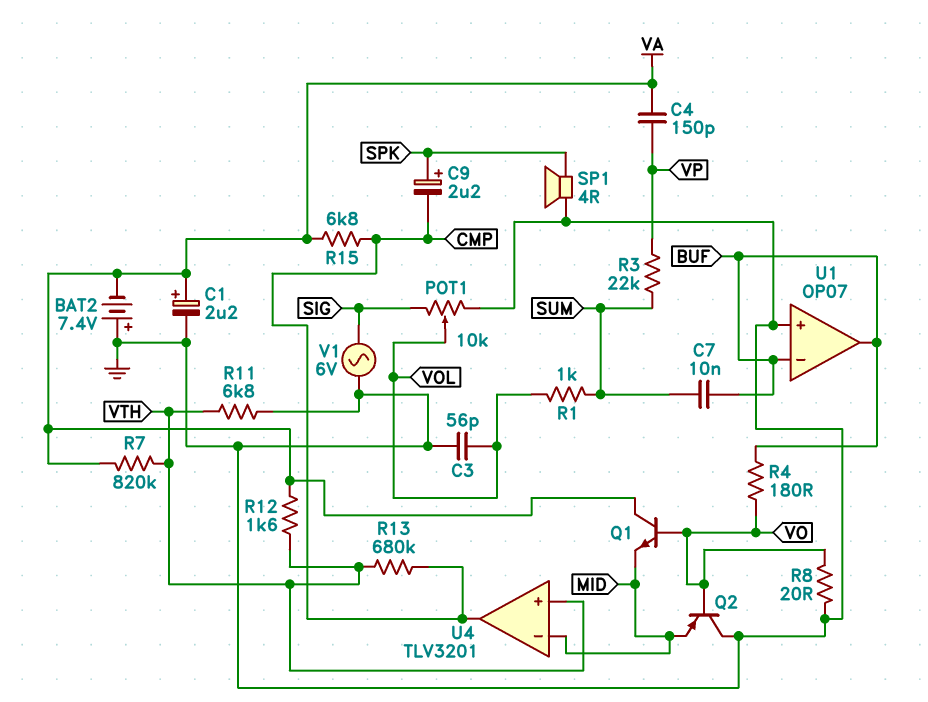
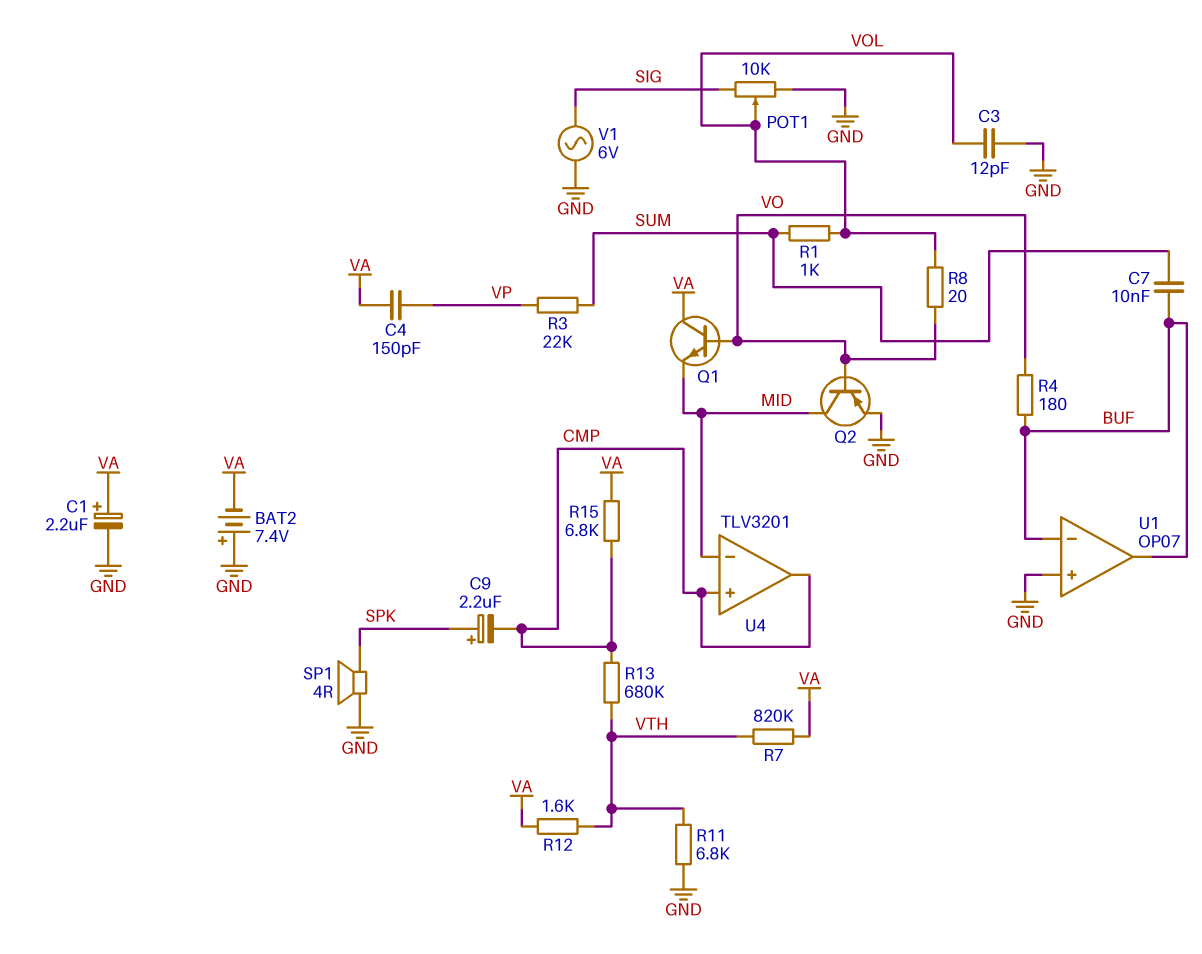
C3: 56pF (GND, VOL) -> 12pF (GND, VOL)
Q2: PNP (B VO, C GND, E MID) -> PNP (B VO, C MID, E GND)
R8: 20 (GND, VO) -> 20 (VO, VOL)
U4 pin in+: VTH -> CMP

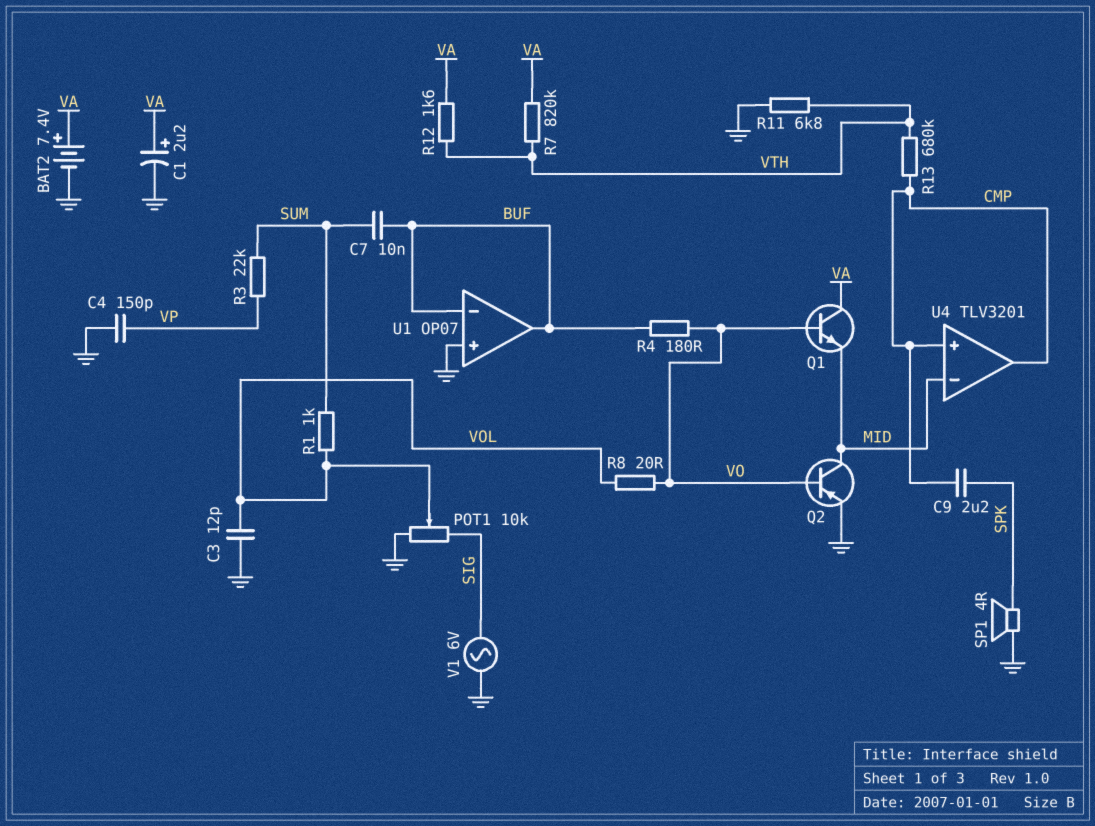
BAT2: 7.4V (plus GND, minus VA) -> 7.4V (plus VA, minus GND)
C4: 150pF (VA, VP) -> 150pF (GND, VP)
C9: 2.2uF (plus SPK, minus CMP) -> 2.2uF (CMP, SPK)
R15: 6.8k (CMP, VA) -> none

